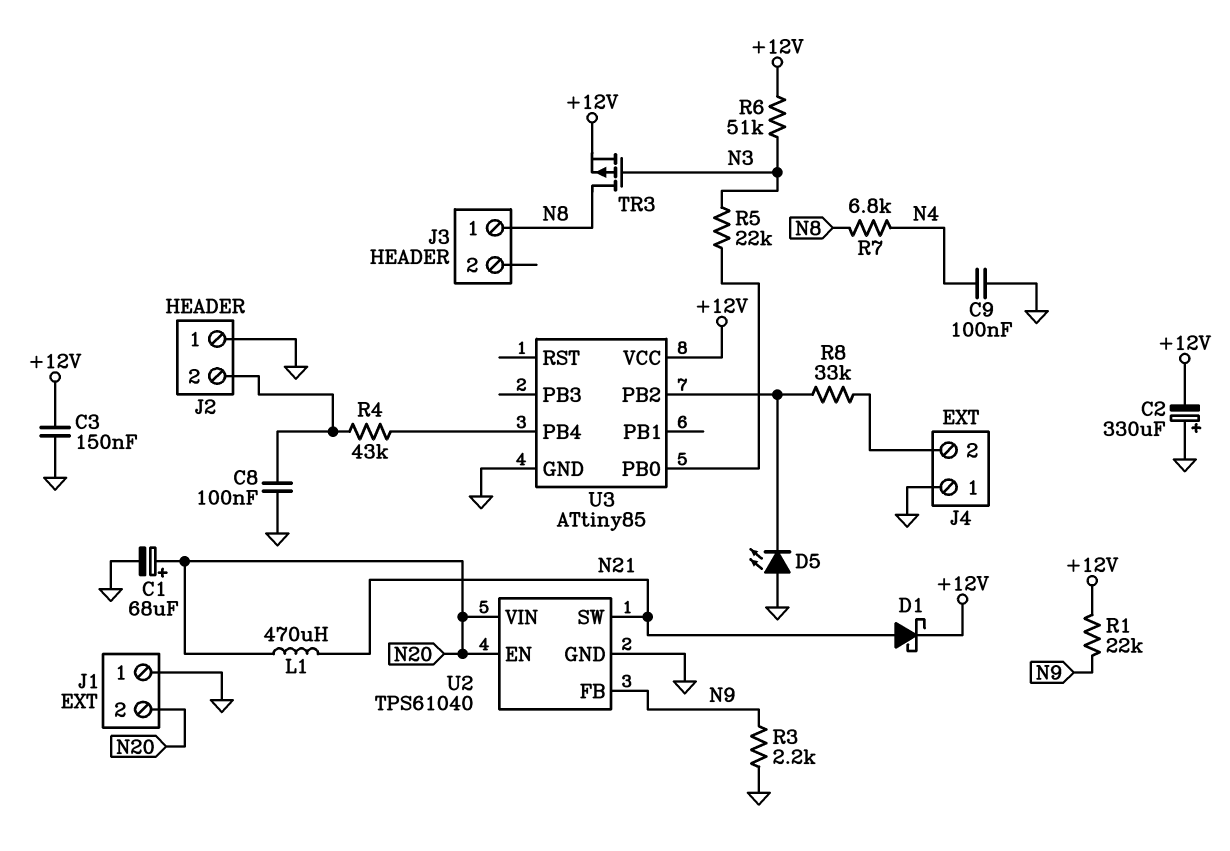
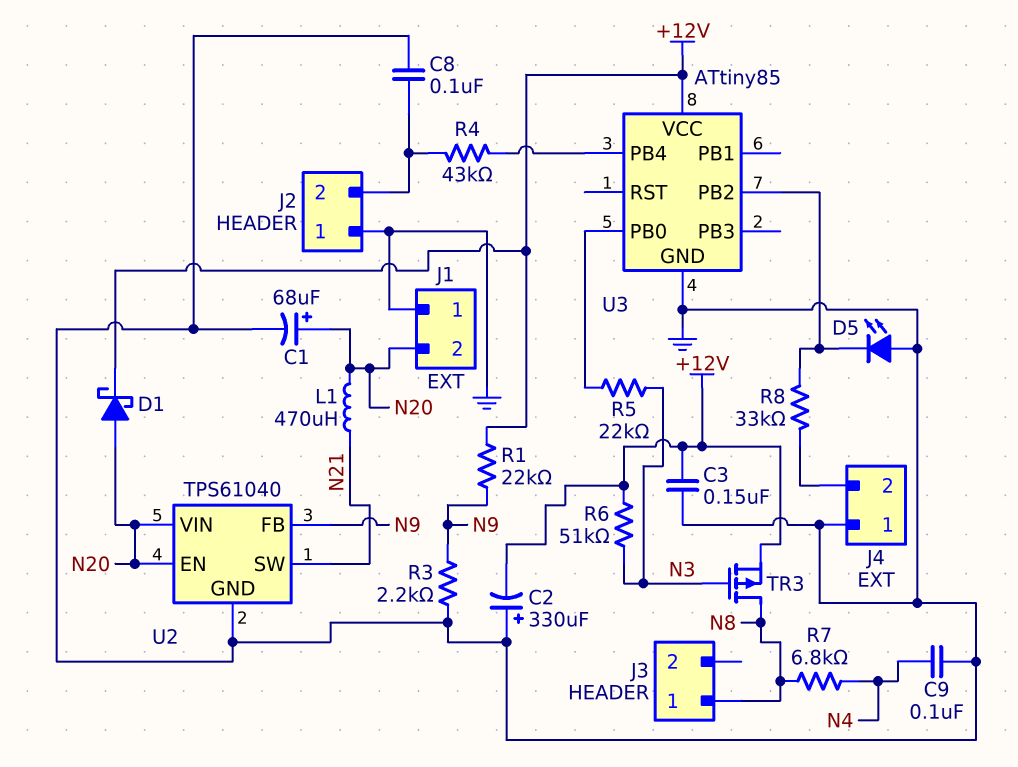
D1: schottky (A N21, K +12V) -> schottky (A N20, K +12V)

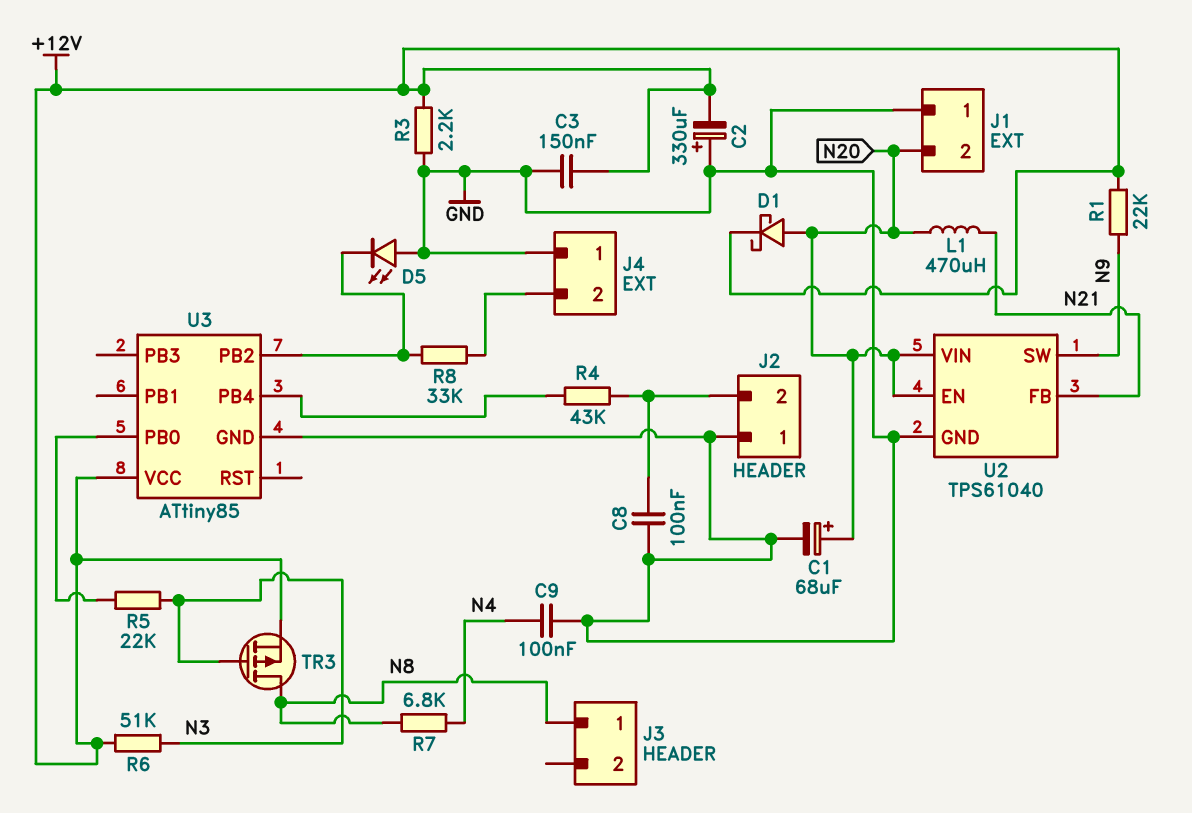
R3: 2.2k (GND, N9) -> 2.2k (+12V, GND)
U2 pin FB: N9 -> N21
U2 pin SW: N21 -> N9

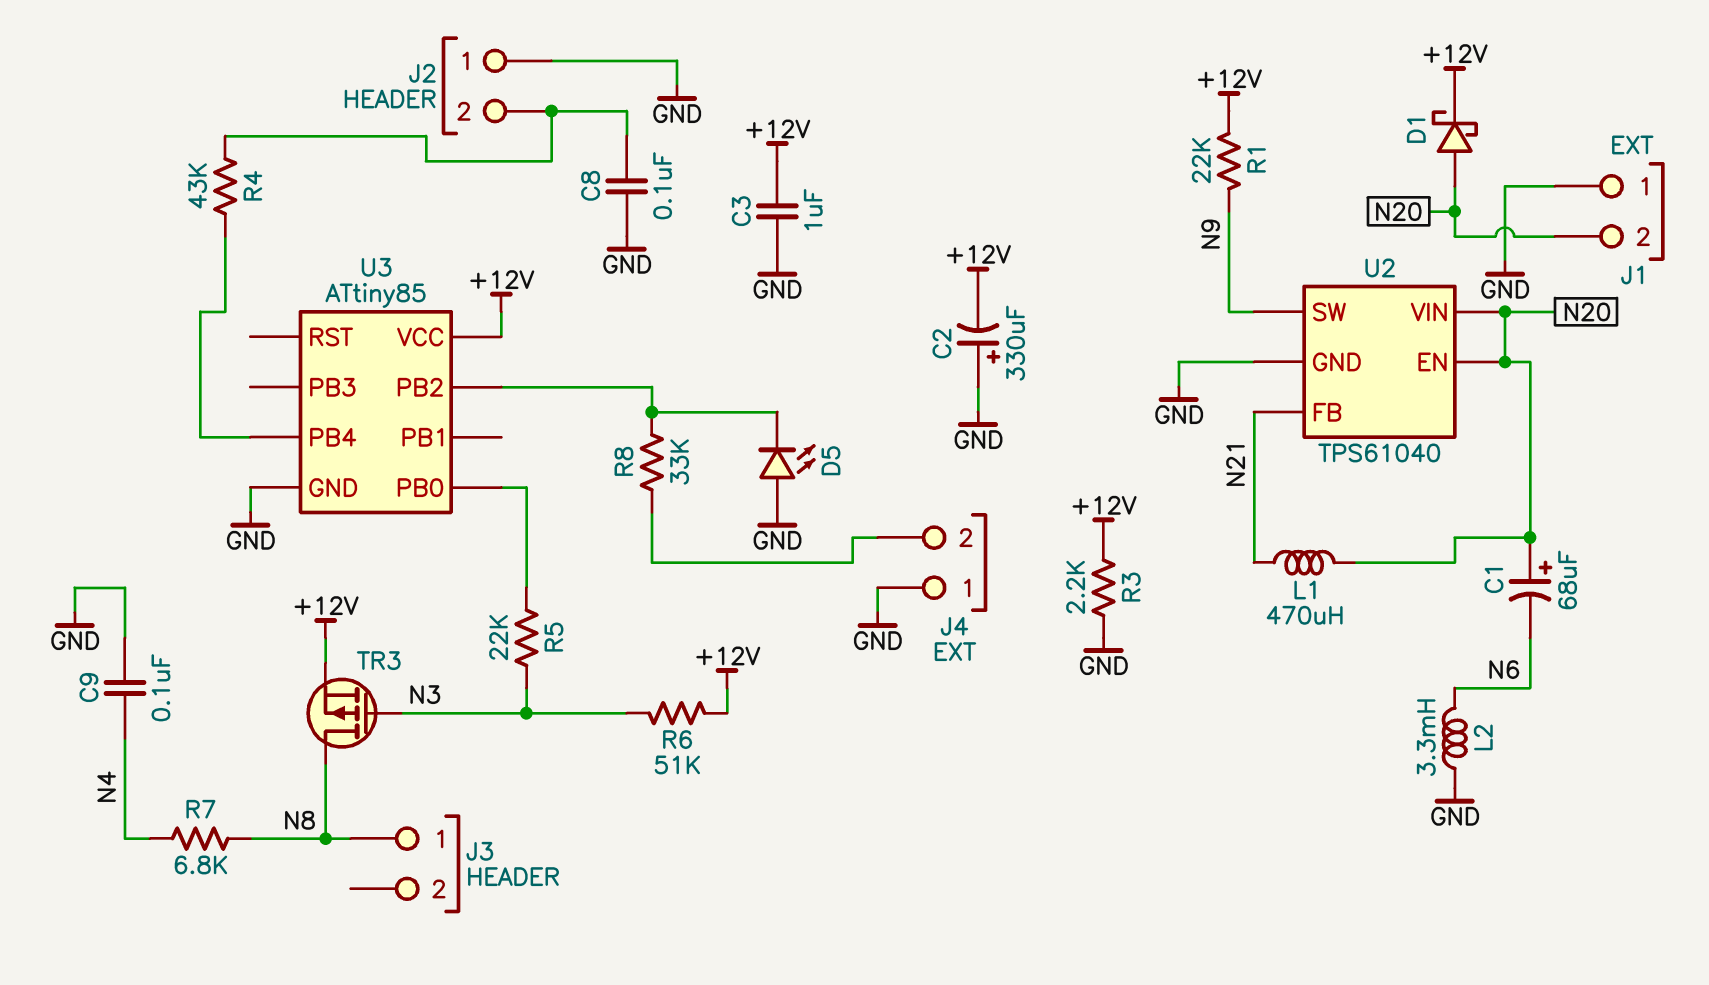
C1: 68uF (plus N20, minus GND) -> 68uF (plus N20, minus N6)
C3: 150nF (+12V, GND) -> 1uF (+12V, GND)
L2: none -> 3.3mH (GND, N6)

